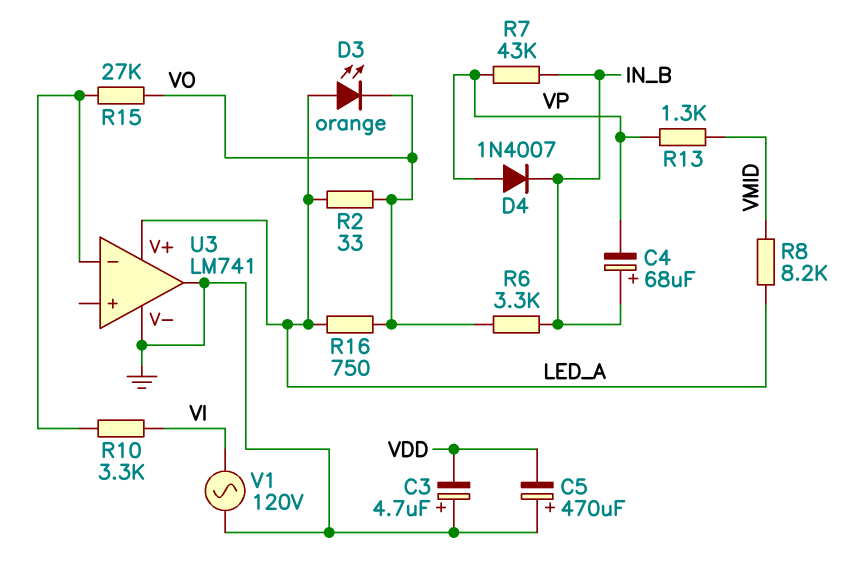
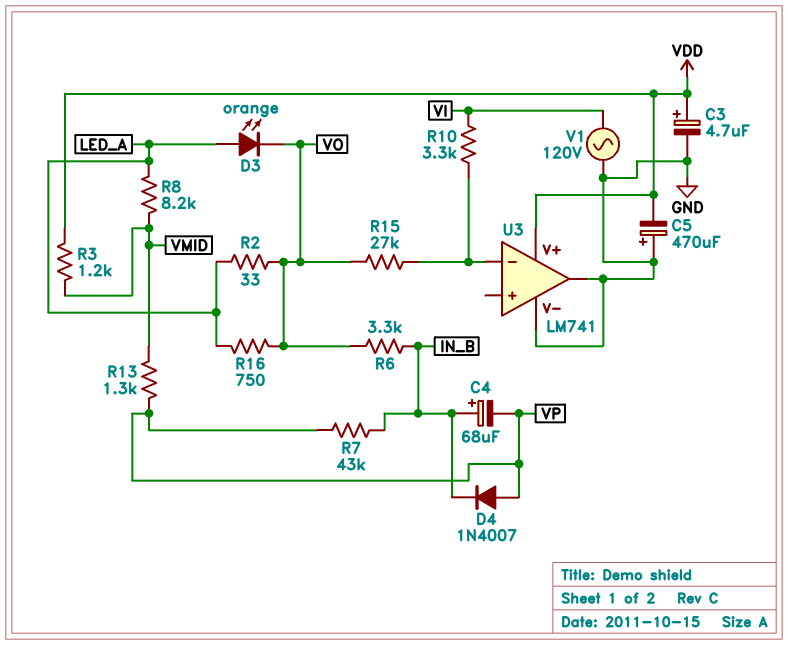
C3: 4.7uF (plus GND, minus VDD) -> 4.7uF (plus VDD, minus GND)
R3: none -> 1.2k (VDD, VMID)
U3 pin V+: LED_A -> VDD

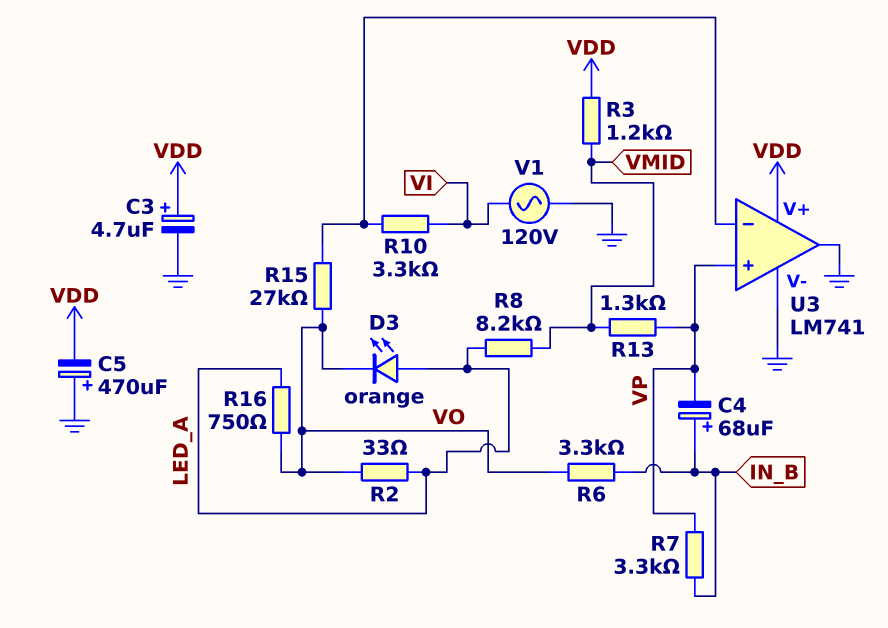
D4: diode 1N4007 (A VP, K IN_B) -> none
R7: 43k (IN_B, VP) -> 3.3k (IN_B, VP)
U3 pin in+: none -> VP

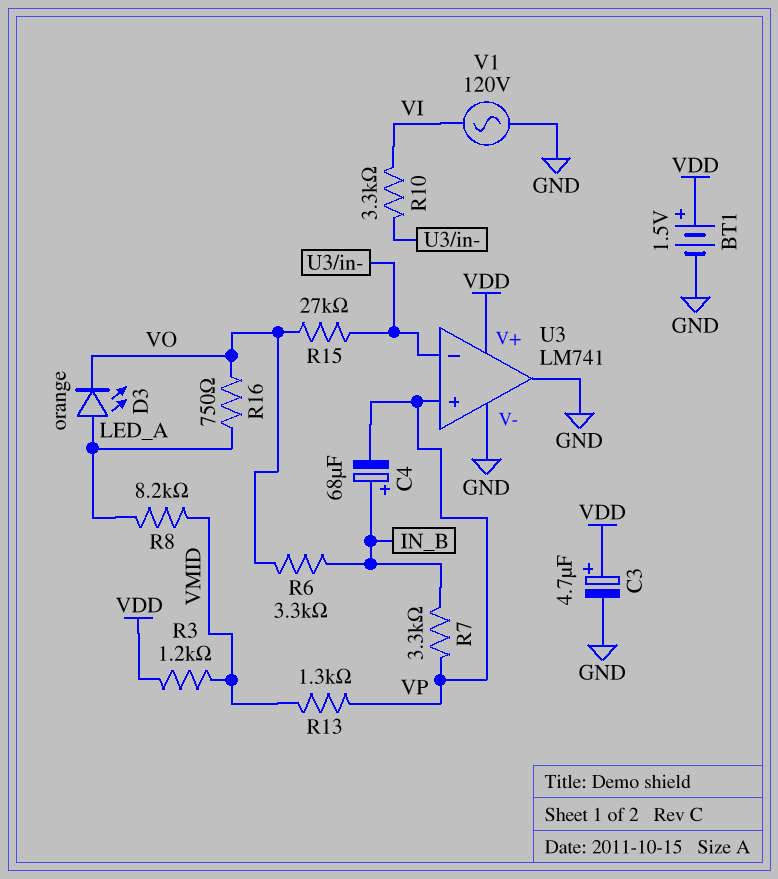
BT1: none -> 1.5V (plus VDD, minus GND)
C5: 470uF (plus GND, minus VDD) -> none
R2: 33 (LED_A, VO) -> none

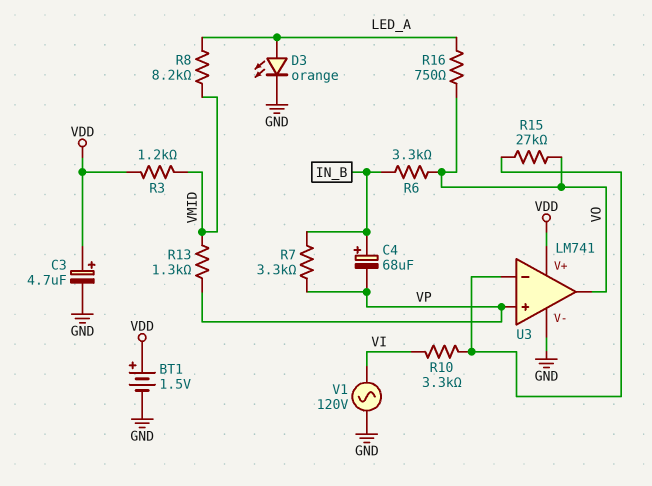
D3: LED orange (A LED_A, K VO) -> LED orange (A LED_A, K GND)
U3 pin out: GND -> VO

